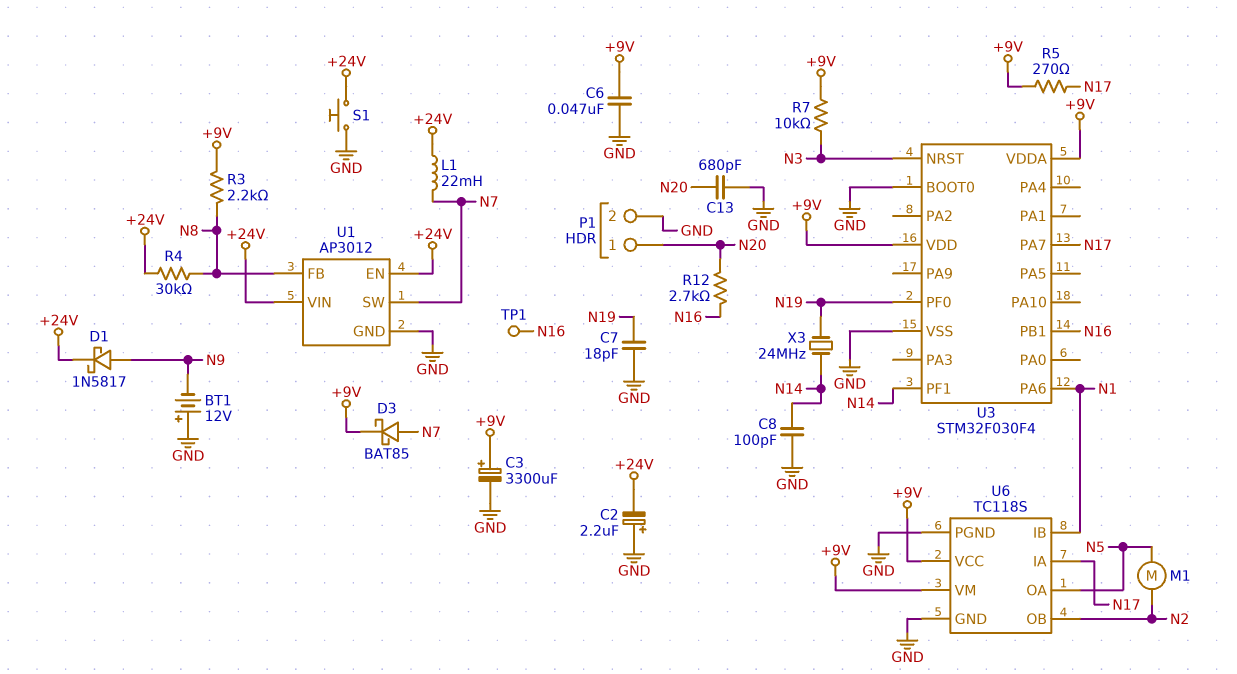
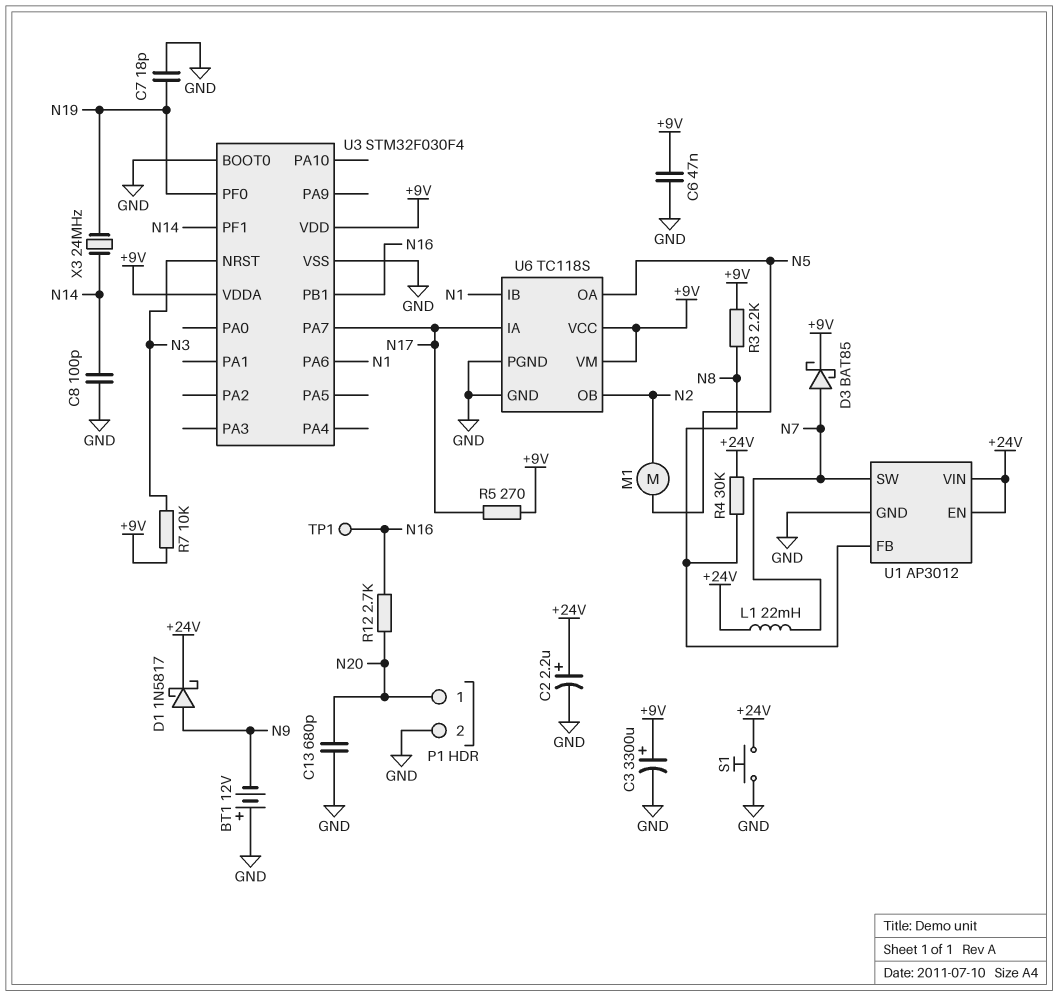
C2: 2.2uF (plus GND, minus +24V) -> 2.2uF (plus +24V, minus GND)

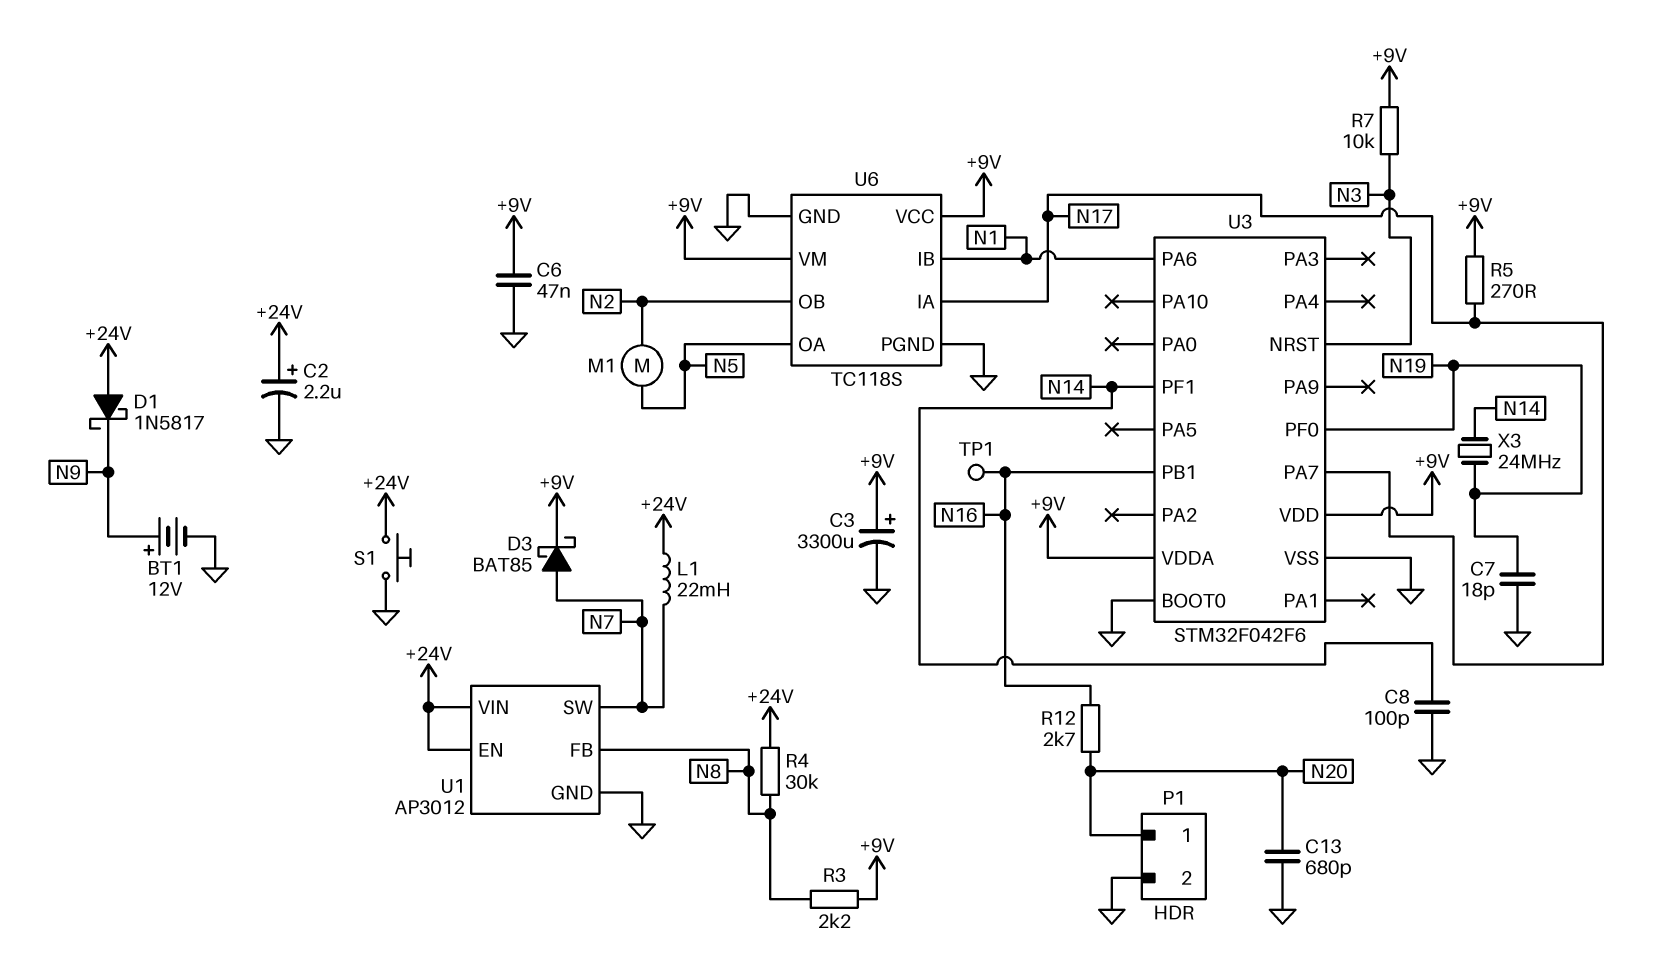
BT1: 12V (plus GND, minus N9) -> 12V (plus N9, minus GND)
D1: schottky 1N5817 (A N9, K +24V) -> schottky 1N5817 (A +24V, K N9)
U3: STM32F030F4 -> STM32F042F6

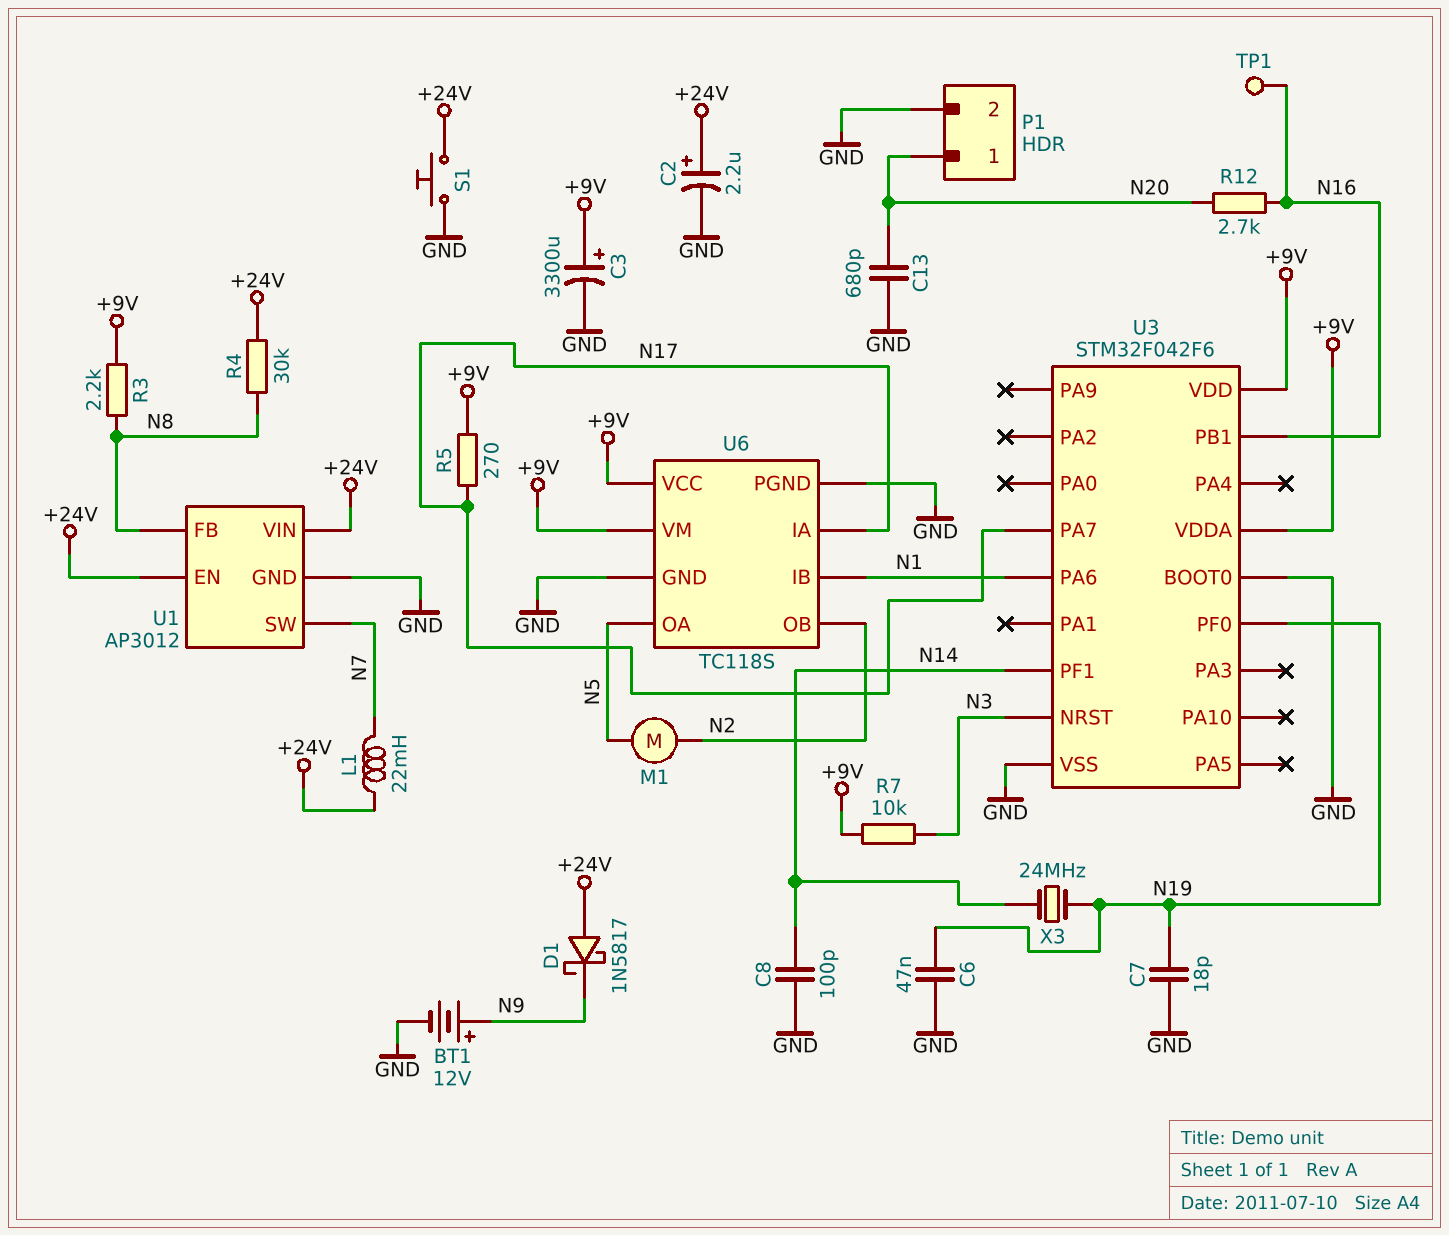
C6: 47nF (+9V, GND) -> 47nF (GND, N19)
D3: schottky BAT85 (A N7, K +9V) -> none

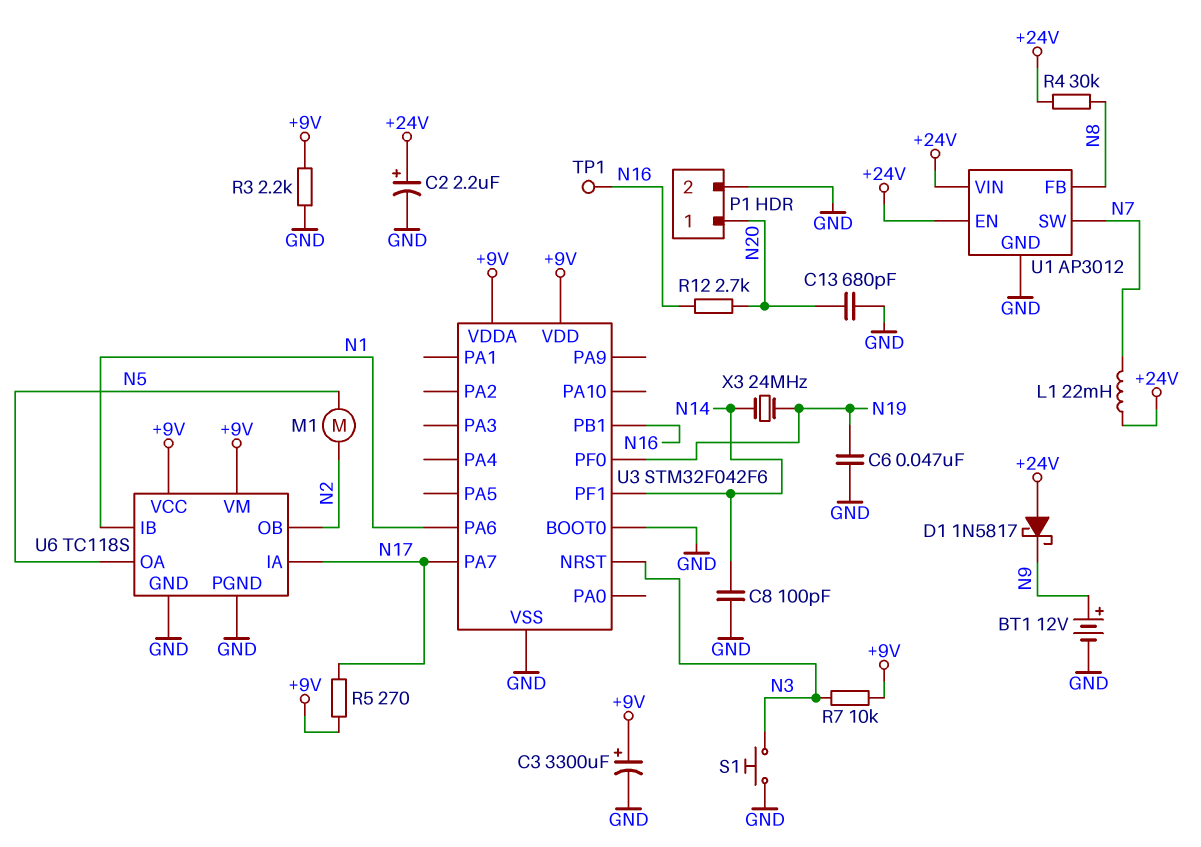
C7: 18pF (GND, N19) -> none
R3: 2.2k (+9V, N8) -> 2.2k (+9V, GND)
S1: button (+24V, GND) -> button (GND, N3)

